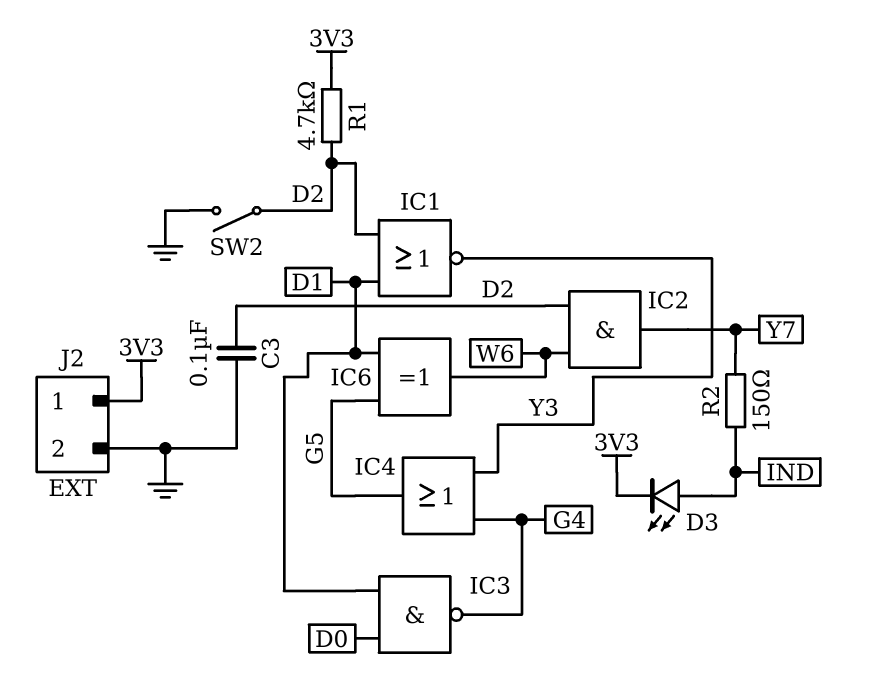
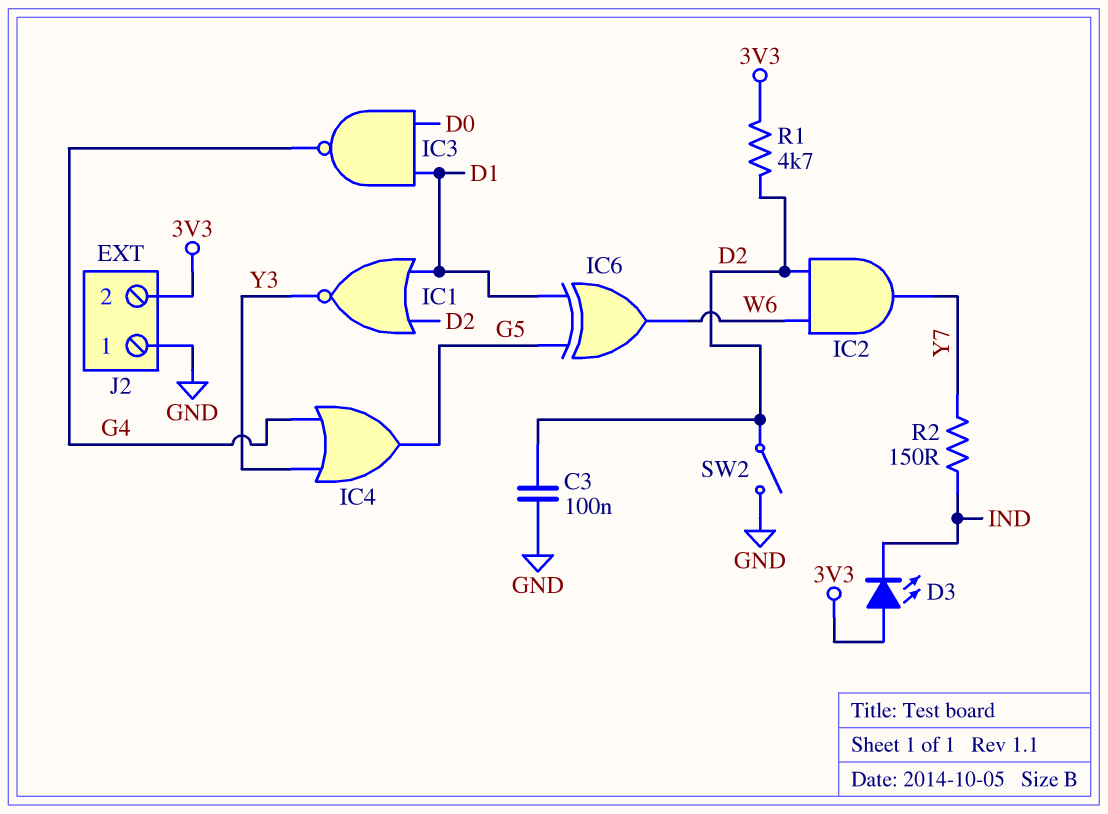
D3: LED (A IND, K 3V3) -> LED (A 3V3, K IND)
J2 pin 1: 3V3 -> GND
J2 pin 2: GND -> 3V3

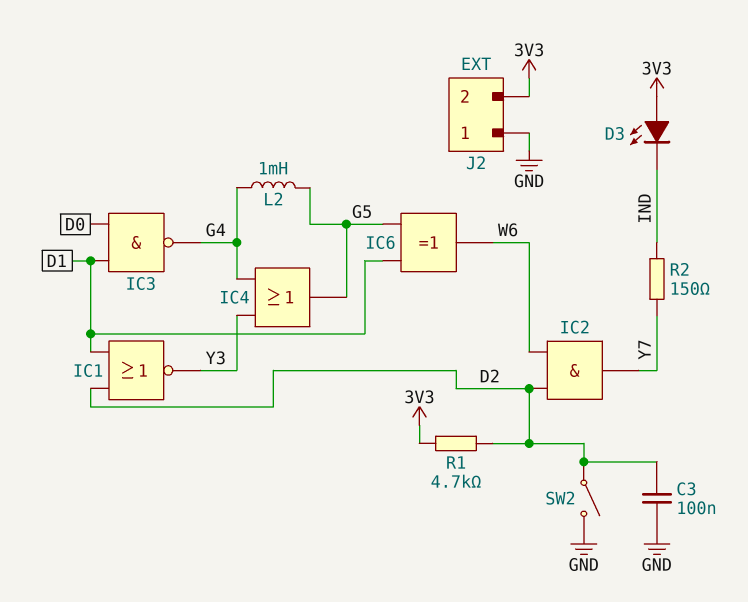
L2: none -> 1mH (G4, G5)

